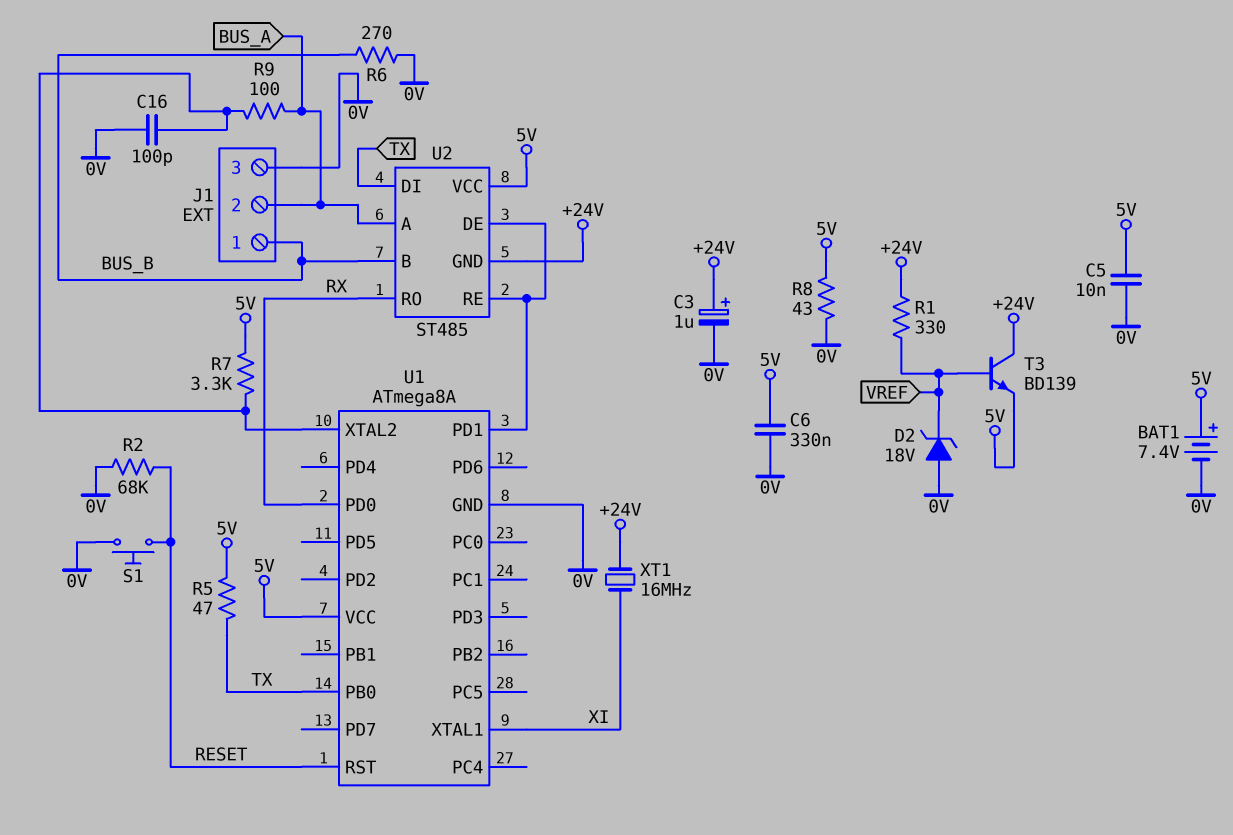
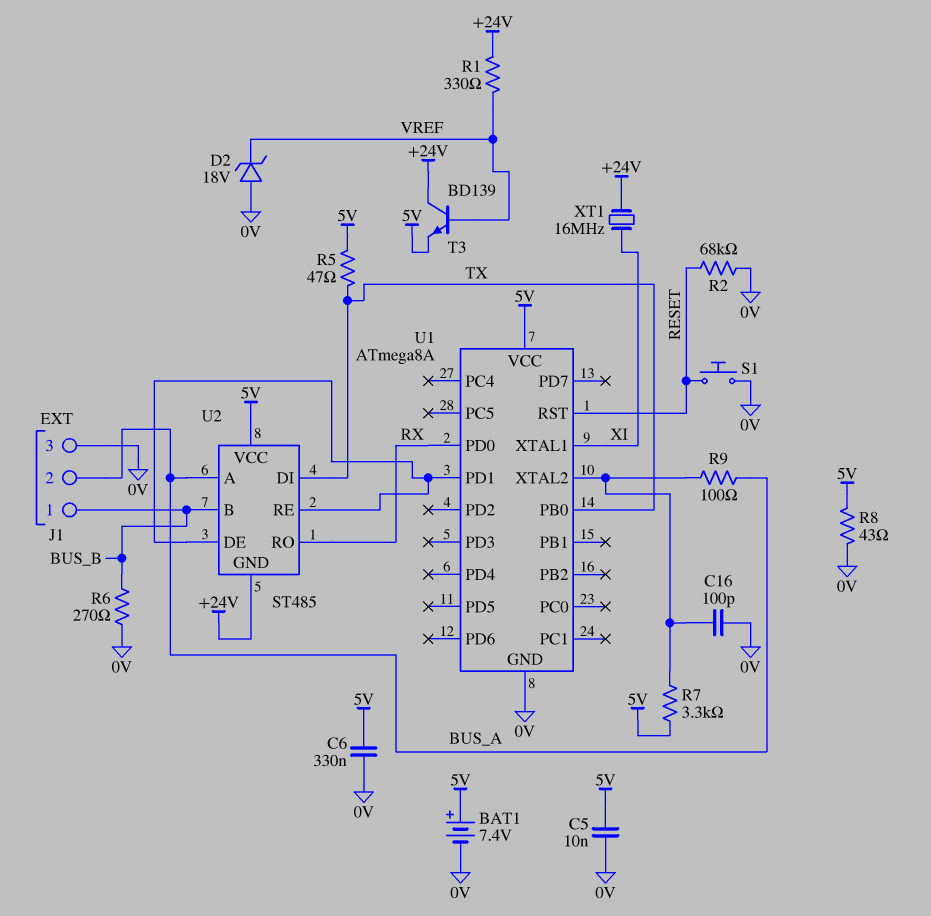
C3: 1uF (plus +24V, minus 0V) -> none

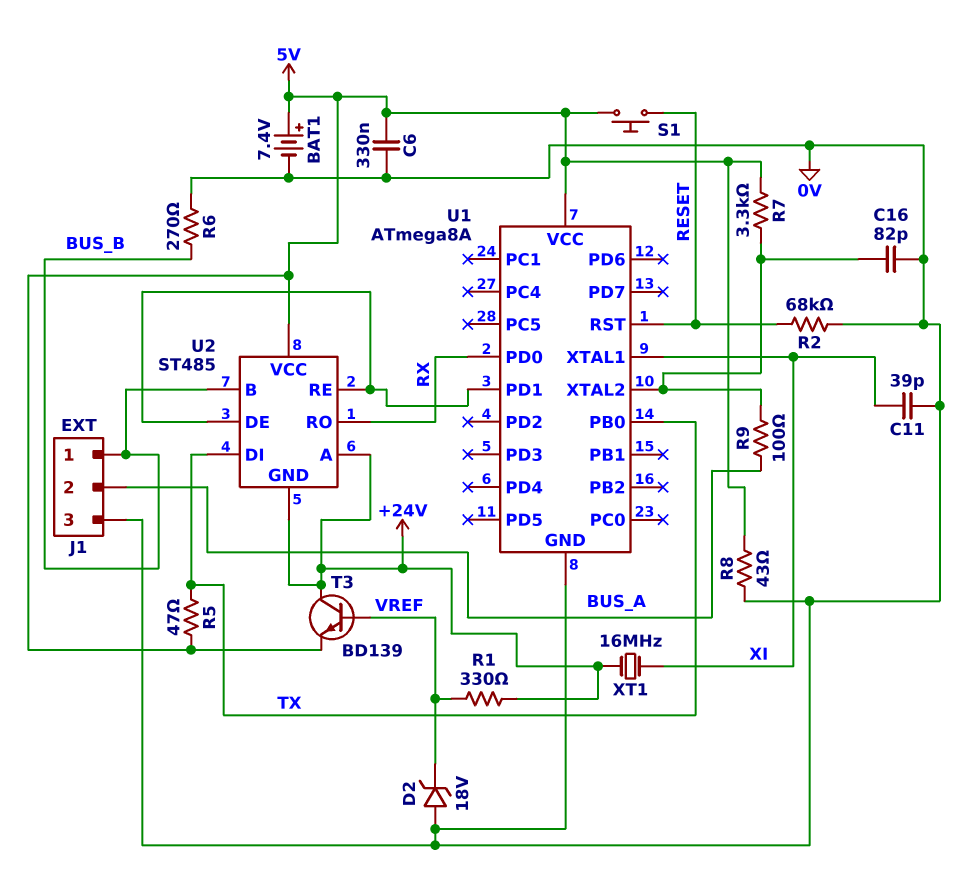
C5: 10nF (0V, 5V) -> none
C11: none -> 39pF (0V, XI)
C16: 100pF (0V, U1/XTAL2) -> 82pF (0V, U1/XTAL2)
S1: button (0V, RESET) -> button (5V, RESET)
U2 pin A: BUS_A -> +24V

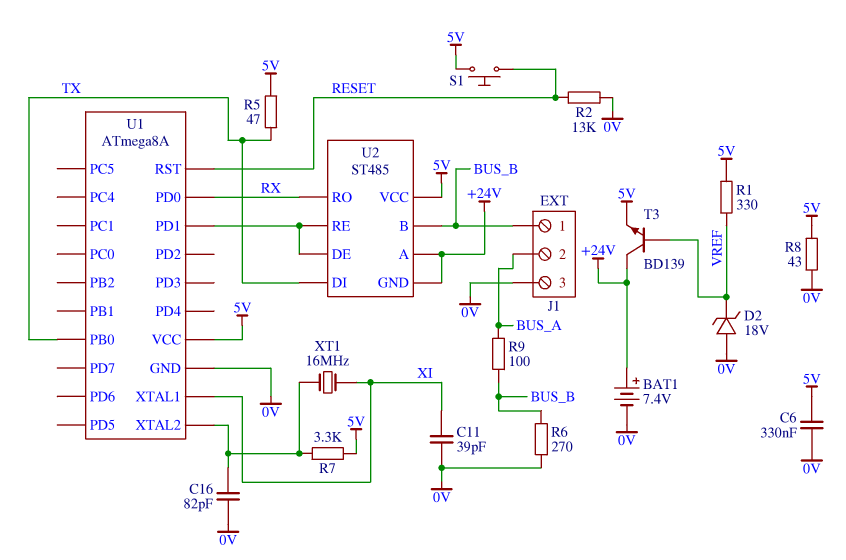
BAT1: 7.4V (plus 5V, minus 0V) -> 7.4V (plus +24V, minus 0V)
R1: 330 (+24V, VREF) -> 330 (5V, VREF)
R2: 68k (0V, RESET) -> 13k (0V, RESET)
R9: 100 (BUS_A, U1/XTAL2) -> 100 (BUS_A, BUS_B)
XT1: 16MHz (+24V, XI) -> 16MHz (U1/XTAL2, XI)

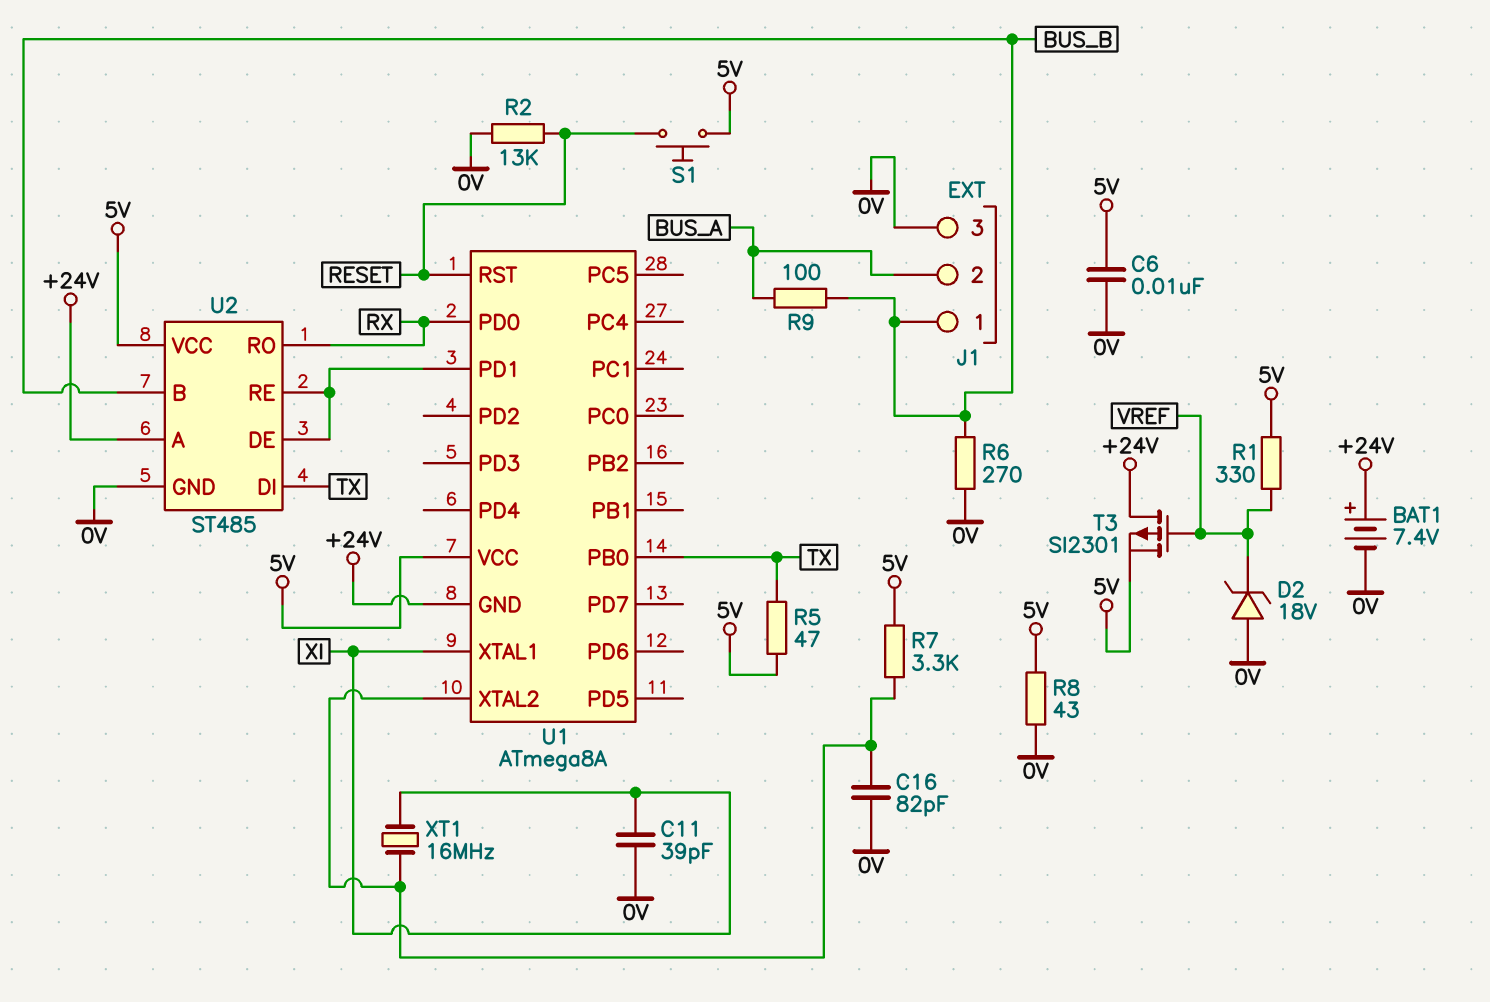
C6: 330nF (0V, 5V) -> 10nF (0V, 5V)
T3: NPN BD139 (B VREF, C +24V, E 5V) -> PMOS SI2301 (G VREF, D +24V, S 5V)
U1 pin GND: 0V -> +24V
U2 pin GND: +24V -> 0V

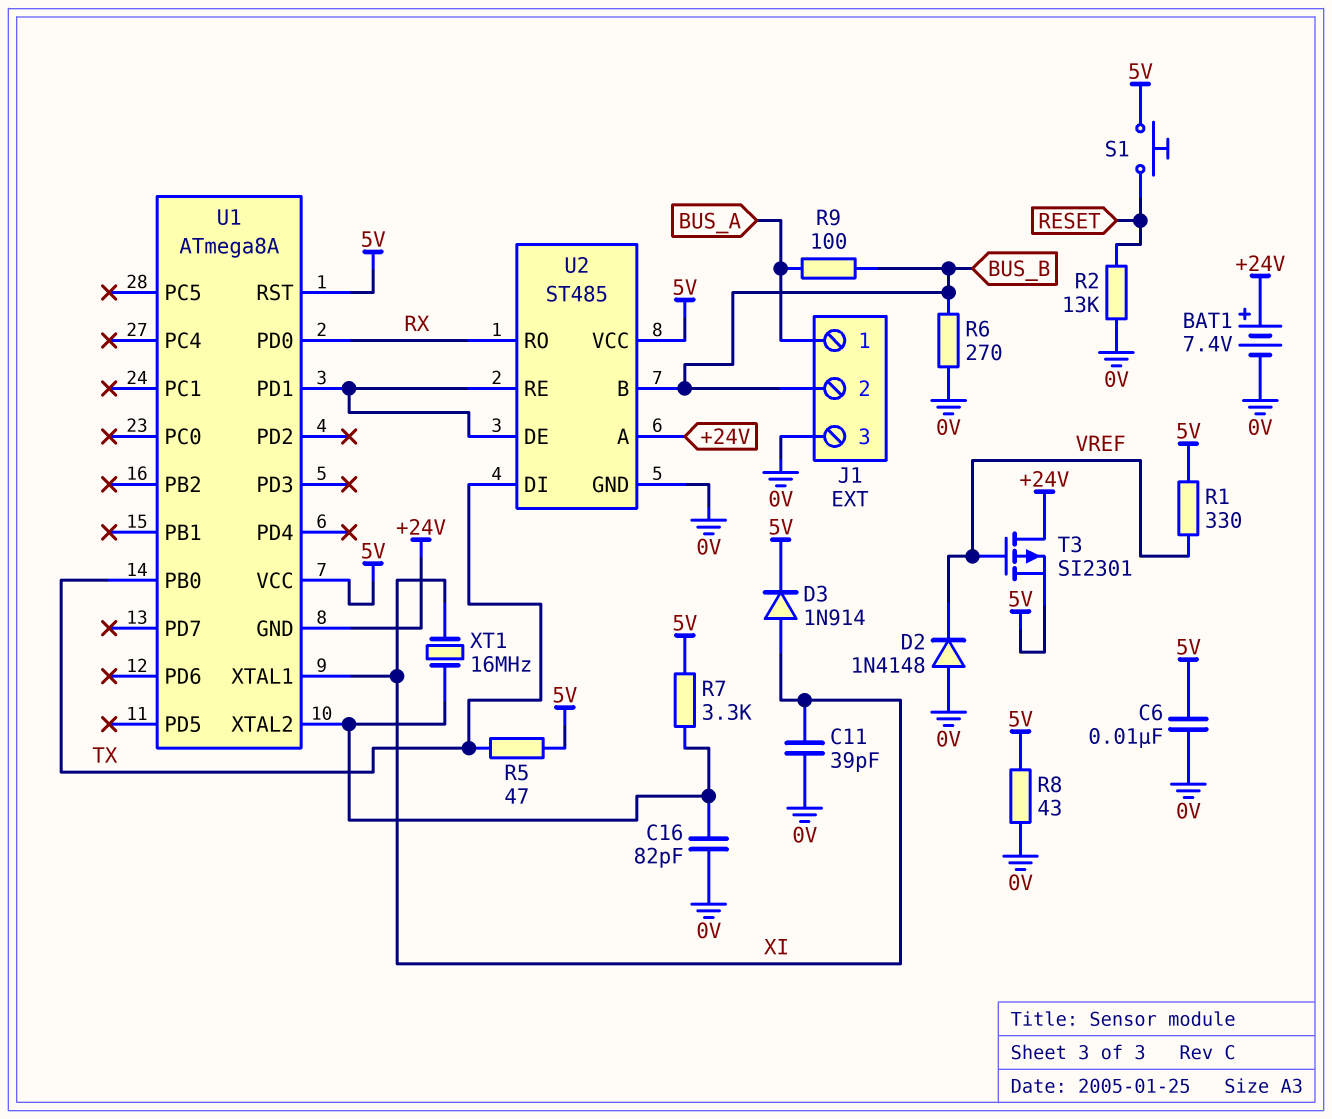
D2: zener 18V (A 0V, K VREF) -> diode 1N4148 (A 0V, K VREF)
D3: none -> diode 1N914 (A XI, K 5V)
J1 pin 1: BUS_B -> BUS_A
J1 pin 2: BUS_A -> BUS_B
U1 pin RST: RESET -> 5V

